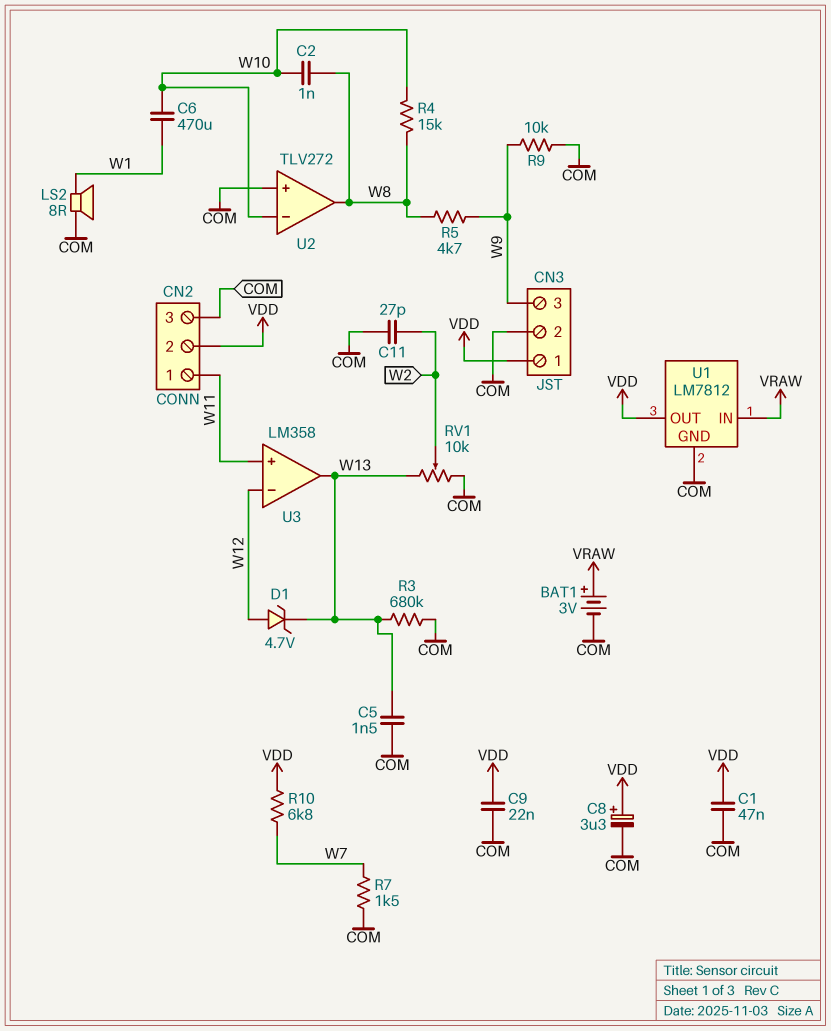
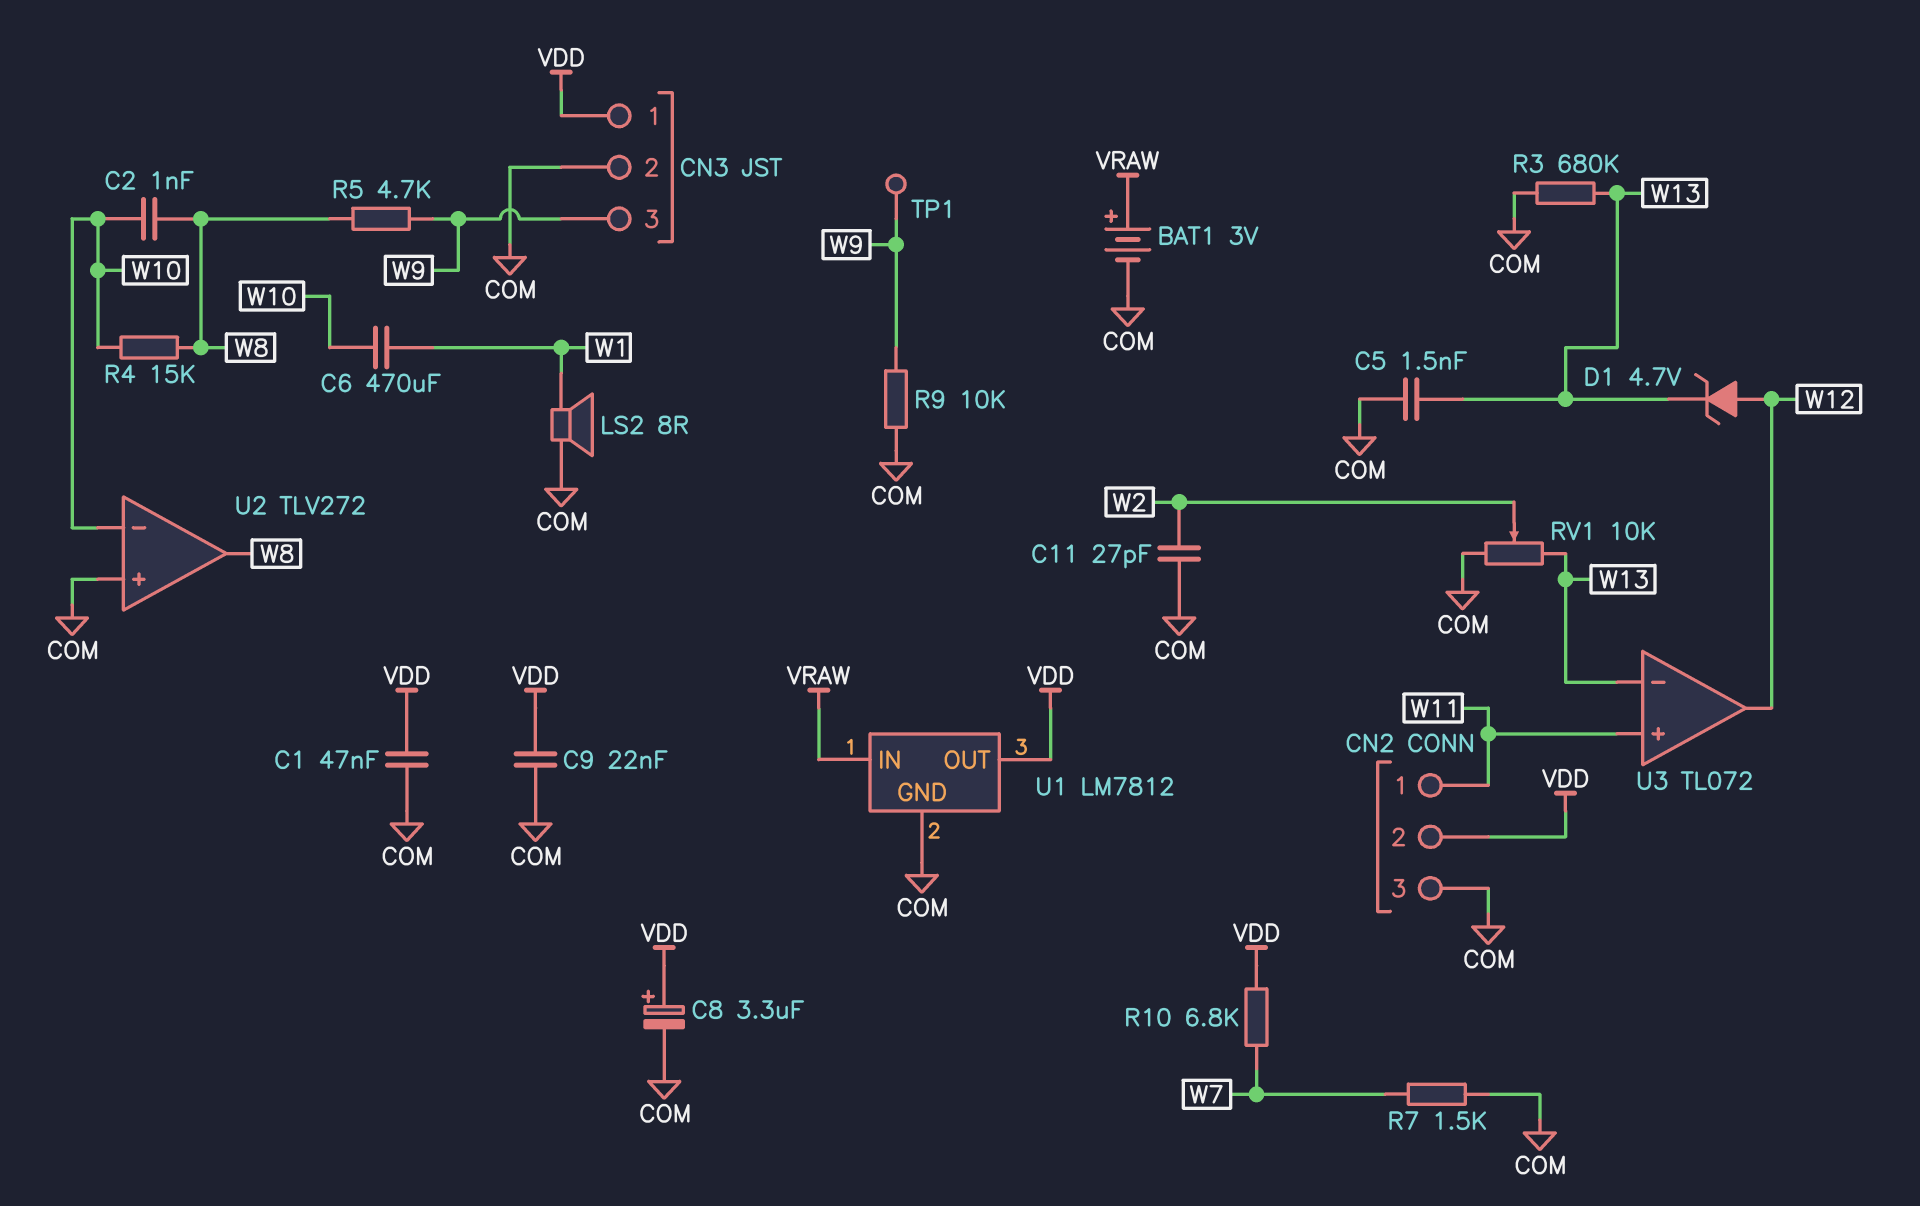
TP1: none -> test point (W9)
U3: LM358 -> TL072
U3 pin in-: W12 -> W13
U3 pin out: W13 -> W12

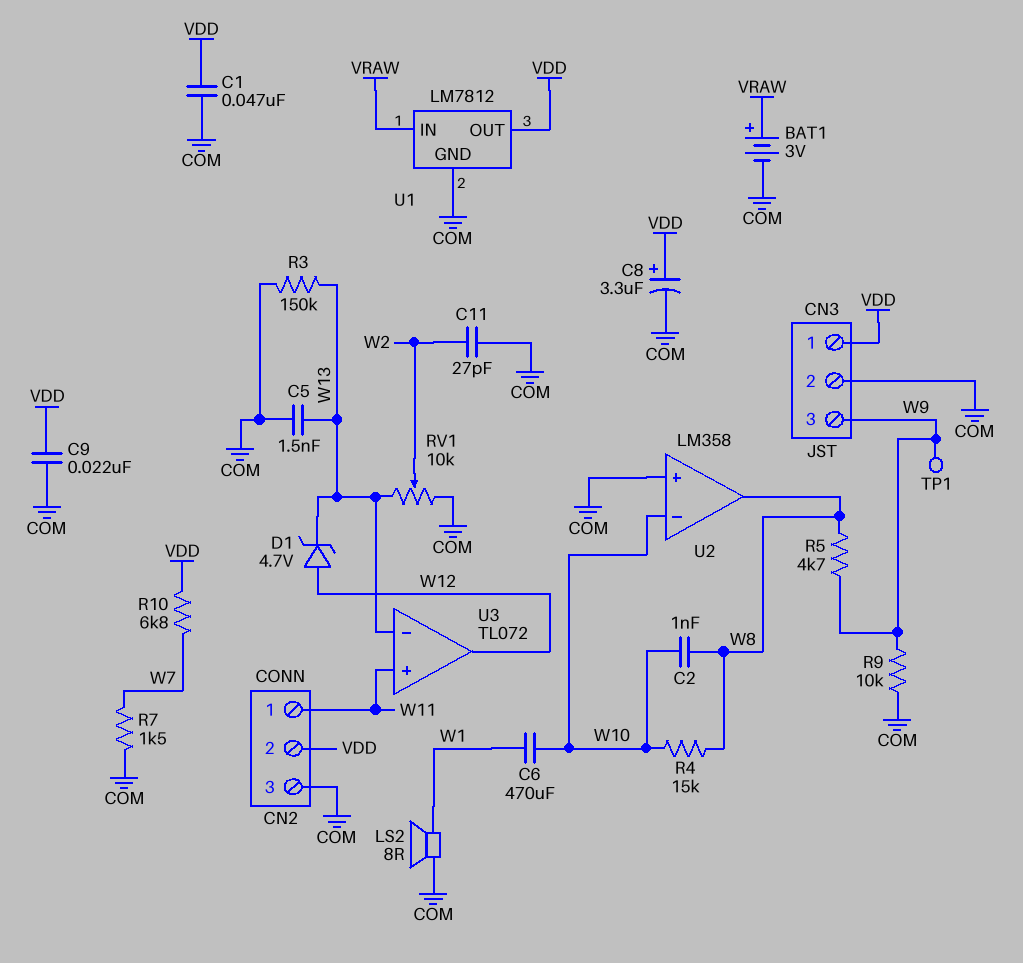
R3: 680k (COM, W13) -> 150k (COM, W13)
U2: TLV272 -> LM358

